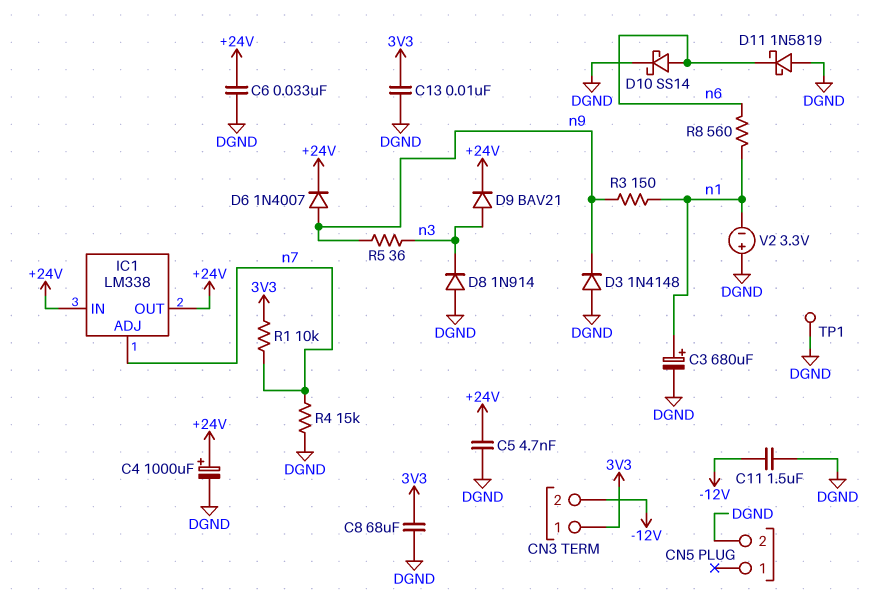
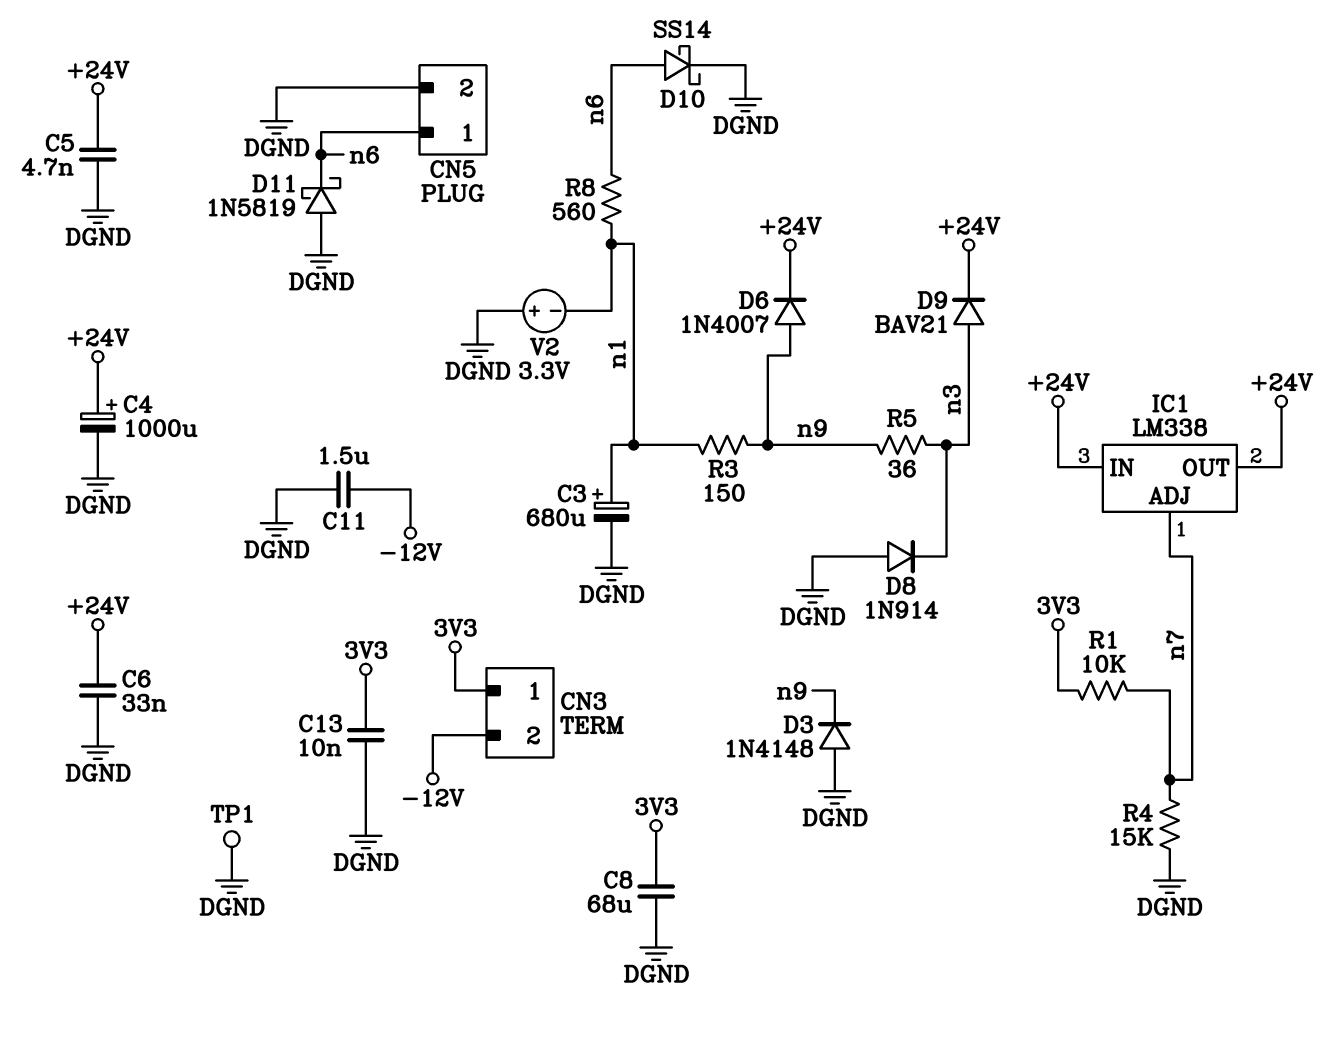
CN5 pin 1: none -> n6

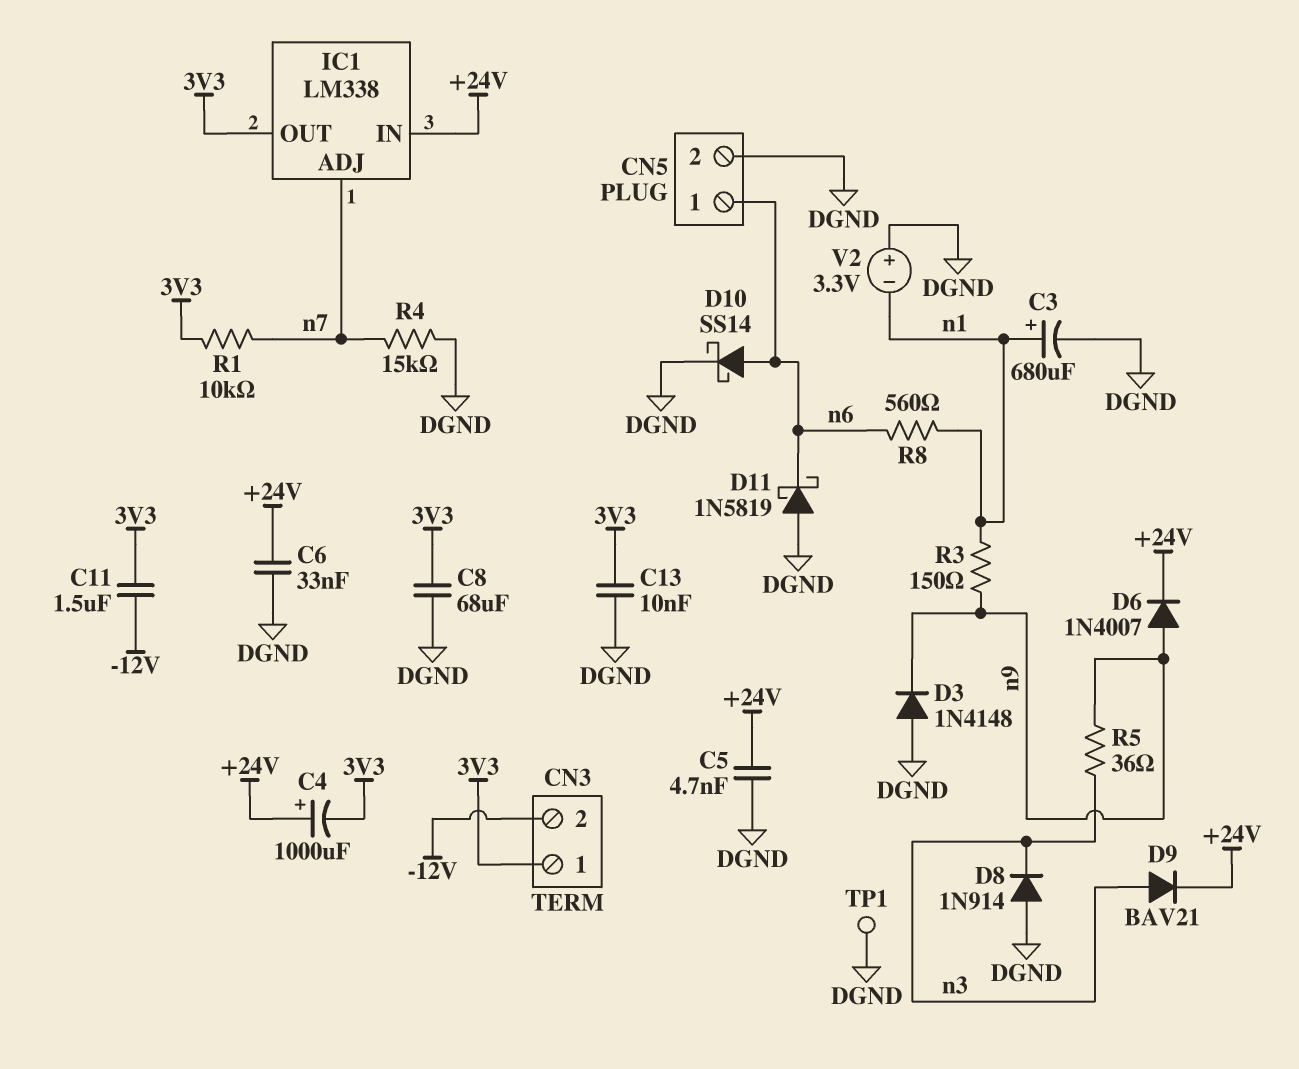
C4: 1000uF (plus +24V, minus DGND) -> 1000uF (plus +24V, minus 3V3)
C11: 1.5uF (-12V, DGND) -> 1.5uF (-12V, 3V3)
IC1 pin OUT: +24V -> 3V3

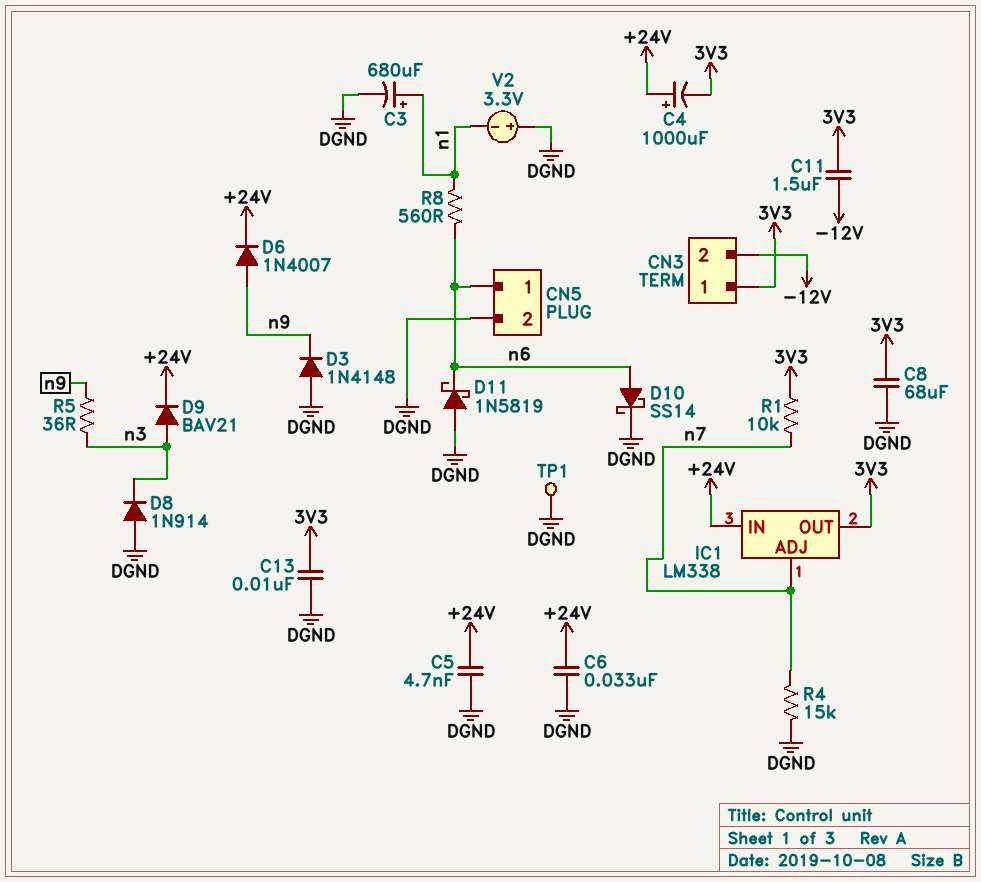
R3: 150 (n1, n9) -> none

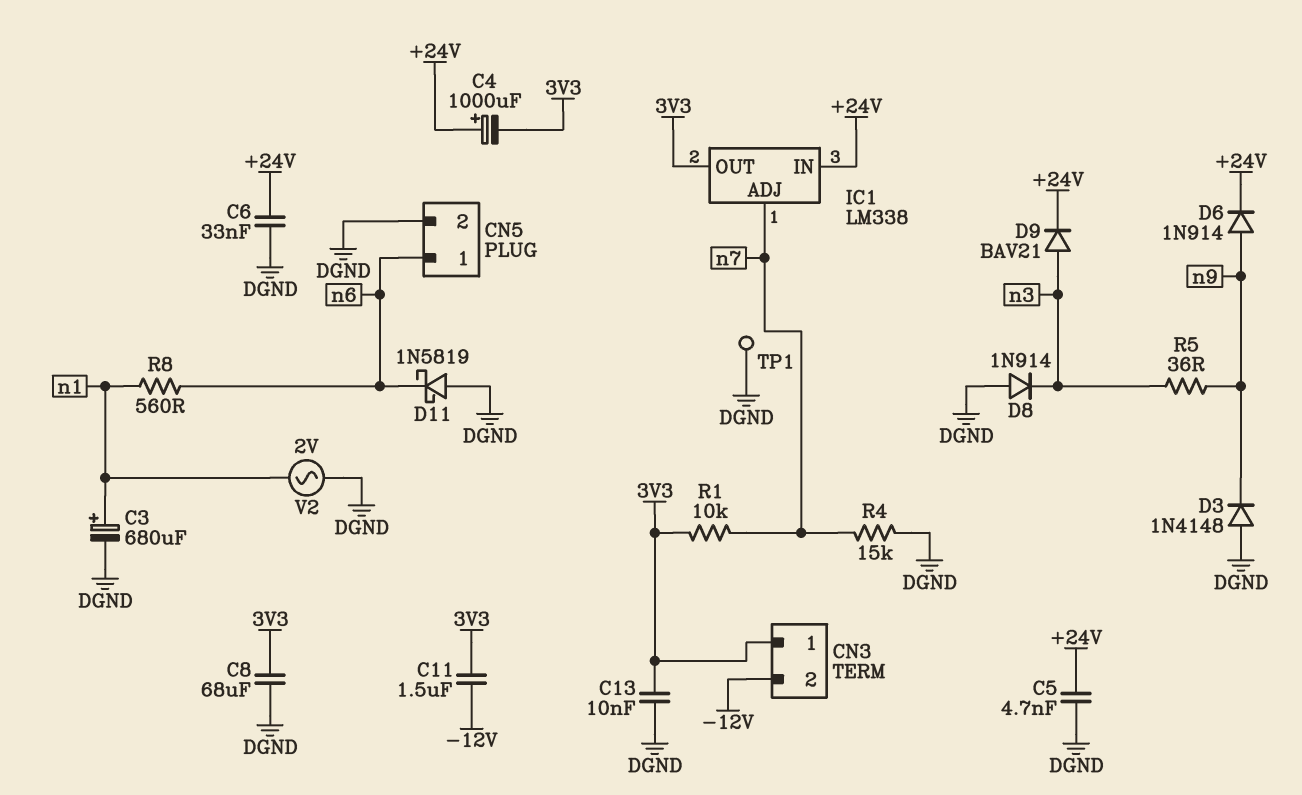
D6: diode 1N4007 (A n9, K +24V) -> diode 1N914 (A n9, K +24V)
D10: schottky SS14 (A n6, K DGND) -> none
V2: 3.3V (plus DGND, minus n1) -> AC 2V (DGND, n1)

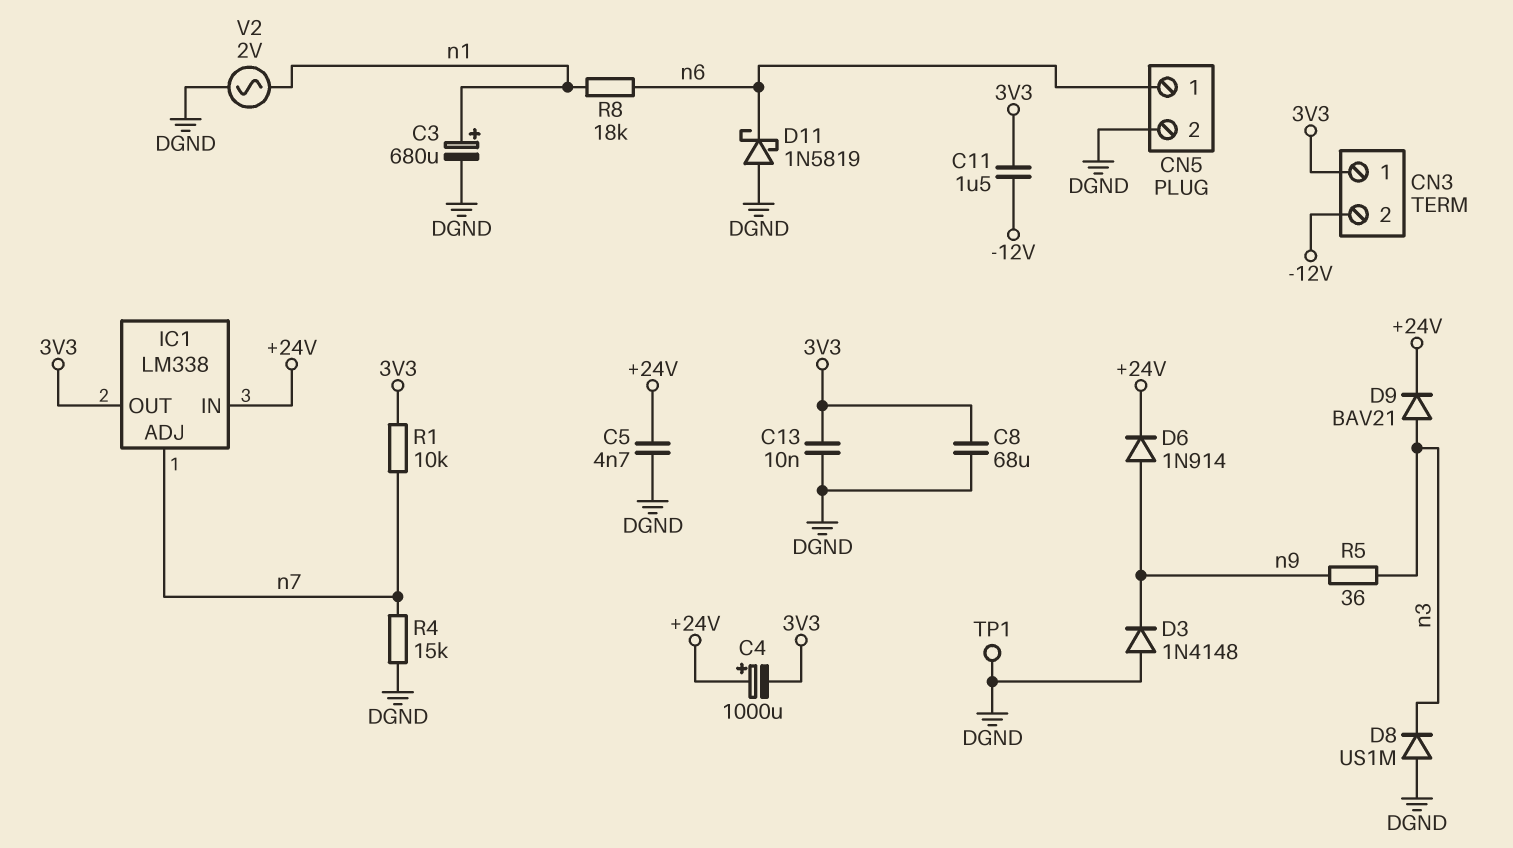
C6: 33nF (+24V, DGND) -> none
D8: diode 1N914 (A DGND, K n3) -> diode US1M (A DGND, K n3)
R8: 560 (n1, n6) -> 18k (n1, n6)

